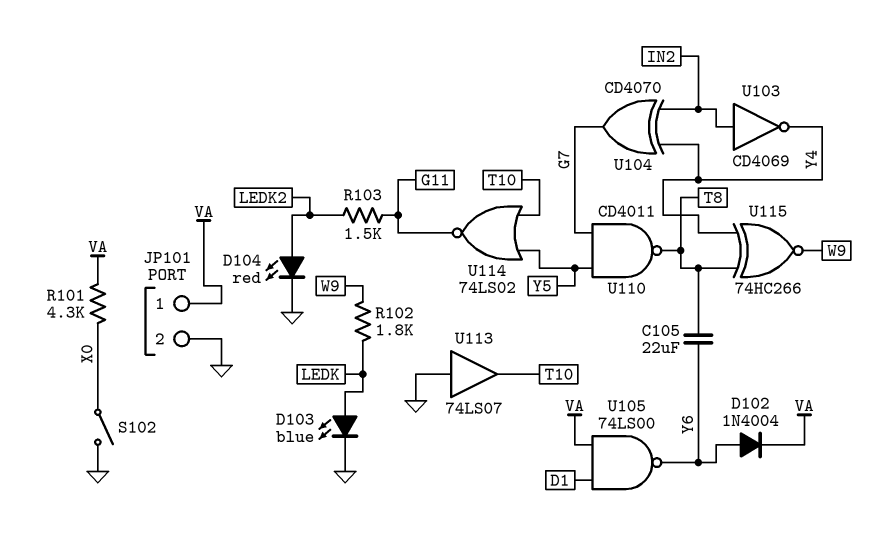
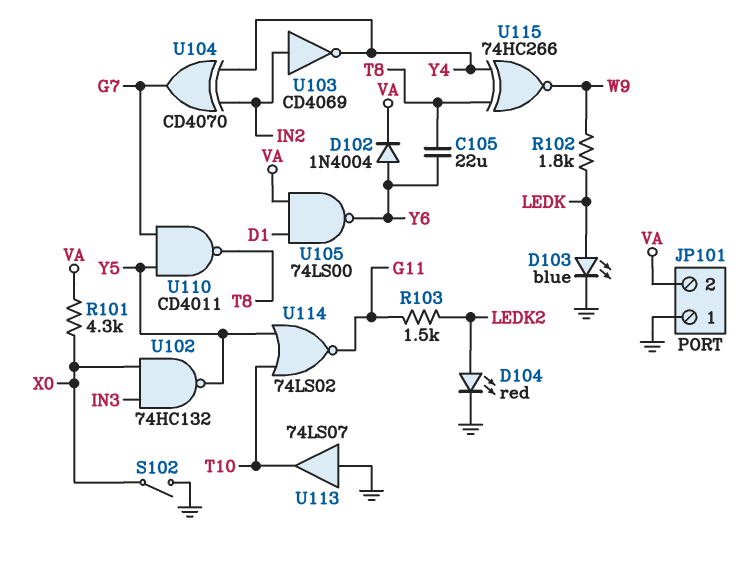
JP101 pin 1: VA -> GND
JP101 pin 2: GND -> VA
U102: none -> NAND 74HC132 (in IN3, in X0, out Y5)

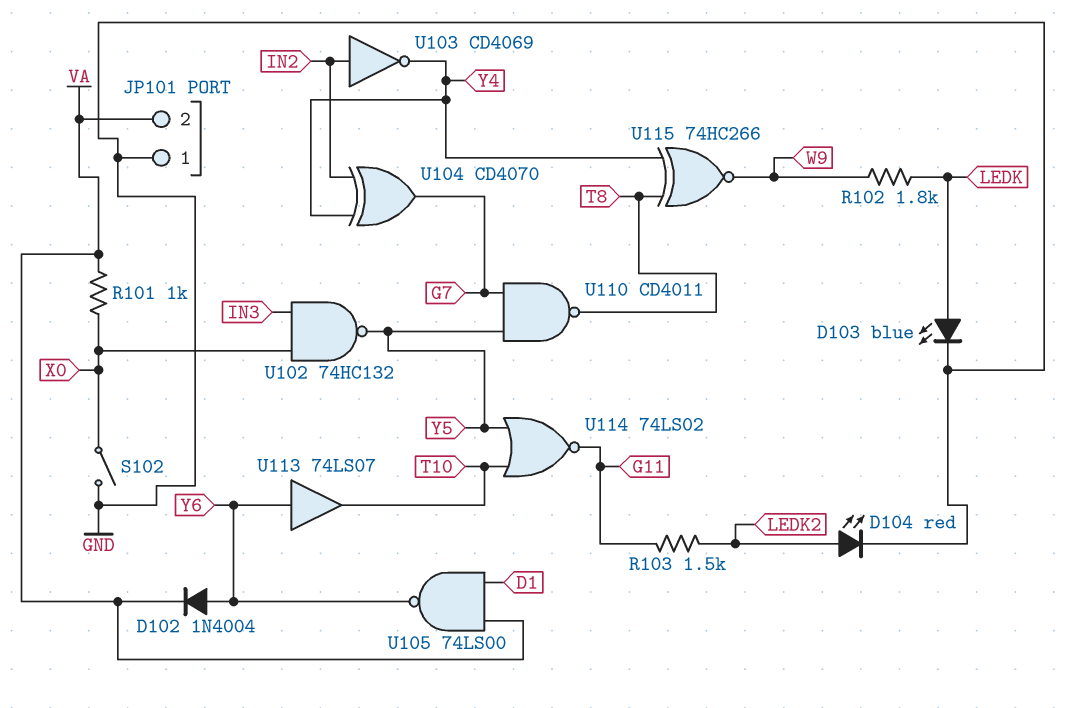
C105: 22uF (T8, Y6) -> none
R101: 4.3k (VA, X0) -> 1k (VA, X0)
U113: buffer 74LS07 (in GND, out T10) -> buffer 74LS07 (in Y6, out T10)

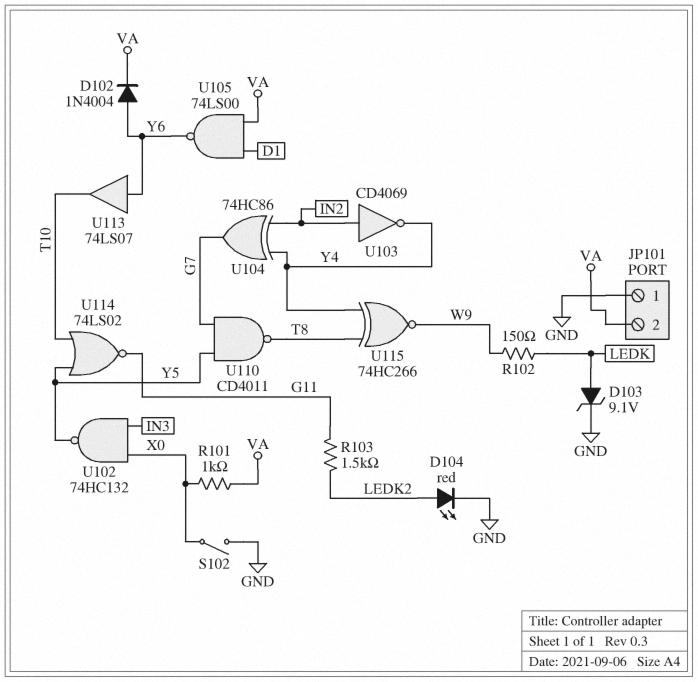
D103: LED blue (A LEDK, K GND) -> zener 9.1V (A LEDK, K GND)
R102: 1.8k (LEDK, W9) -> 150 (LEDK, W9)
U104: XOR CD4070 (in IN2, in Y4, out G7) -> XOR 74HC86 (in IN2, in Y4, out G7)

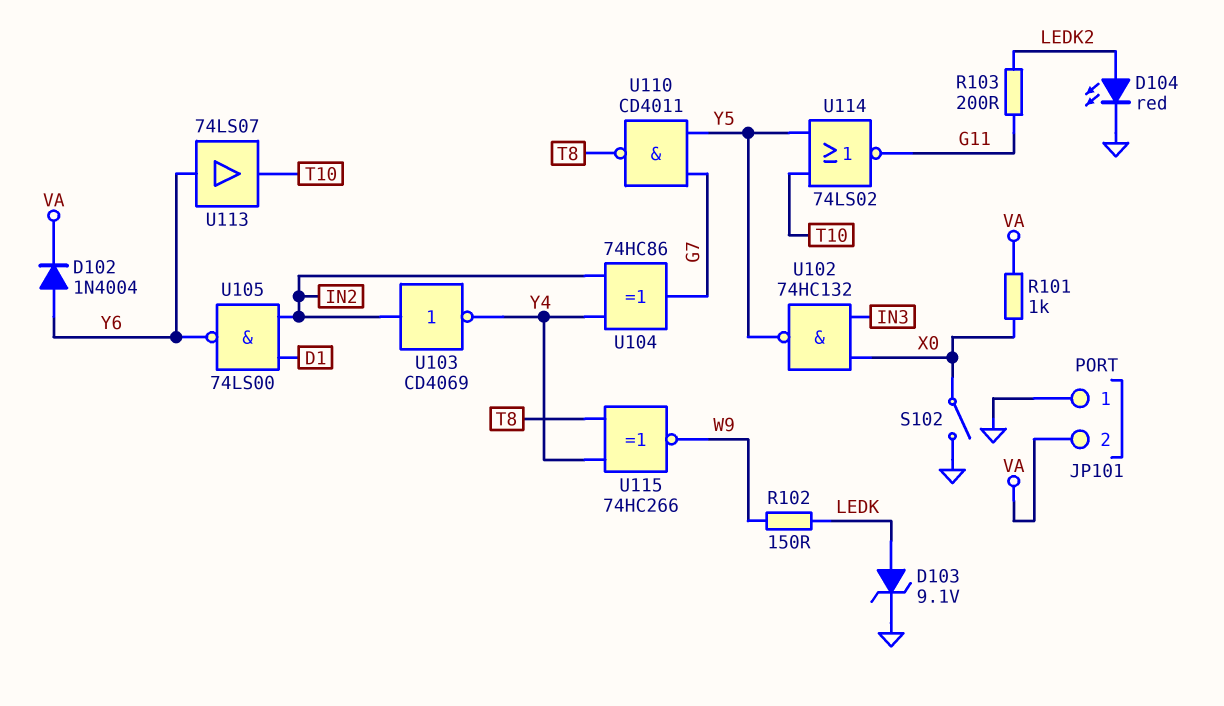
R103: 1.5k (G11, LEDK2) -> 200 (G11, LEDK2)
U105: NAND 74LS00 (in D1, in VA, out Y6) -> NAND 74LS00 (in D1, in IN2, out Y6)

